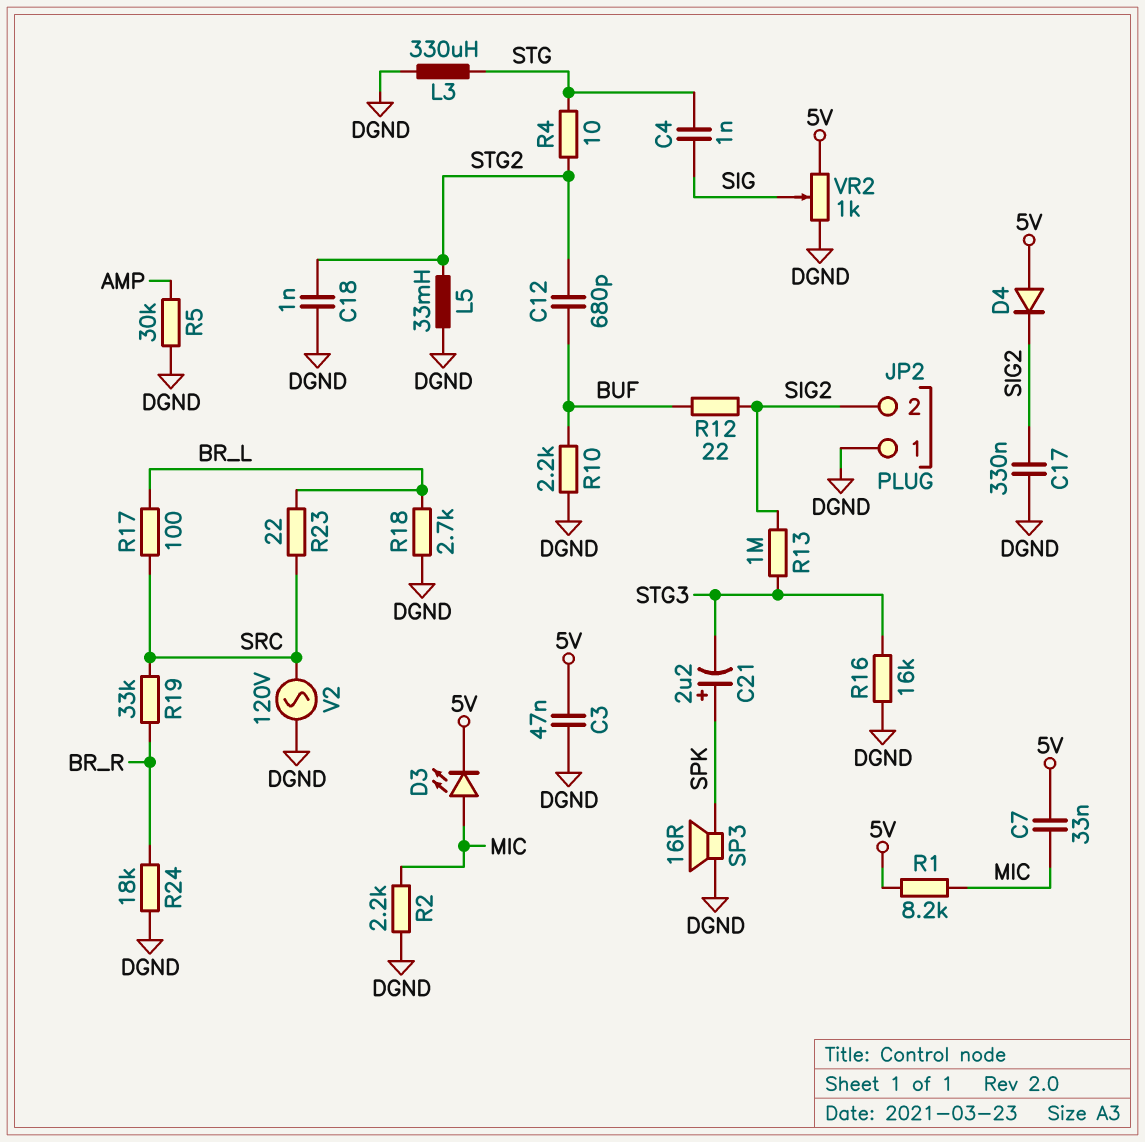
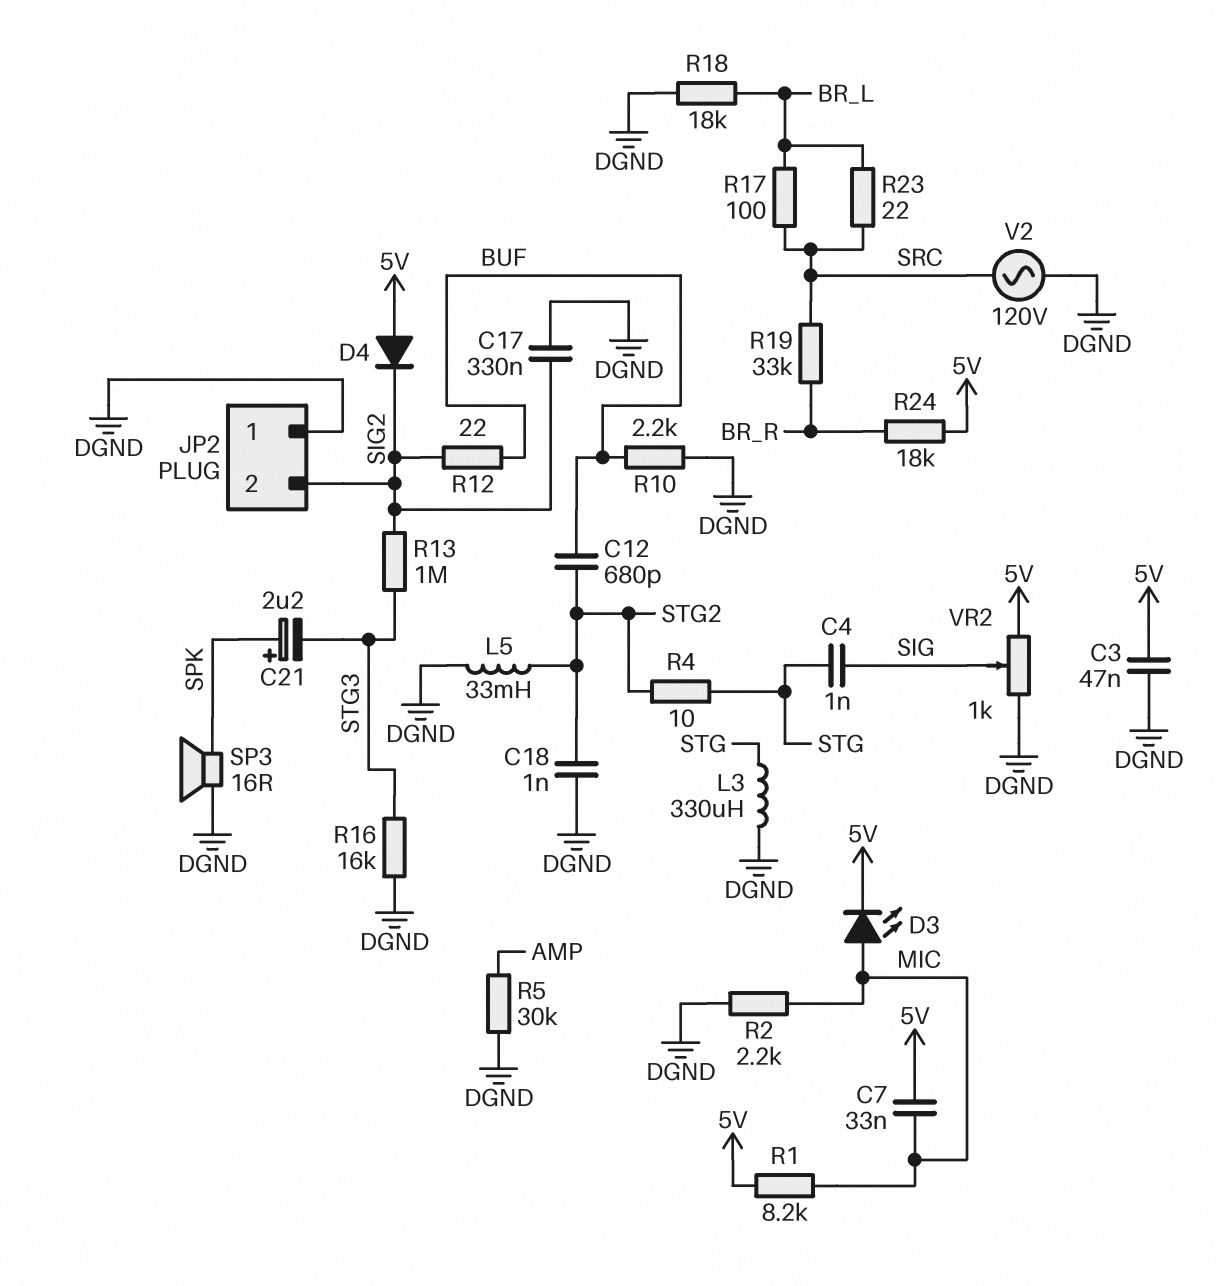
R18: 2.7k (BR_L, DGND) -> 18k (BR_L, DGND)
R24: 18k (BR_R, DGND) -> 18k (5V, BR_R)

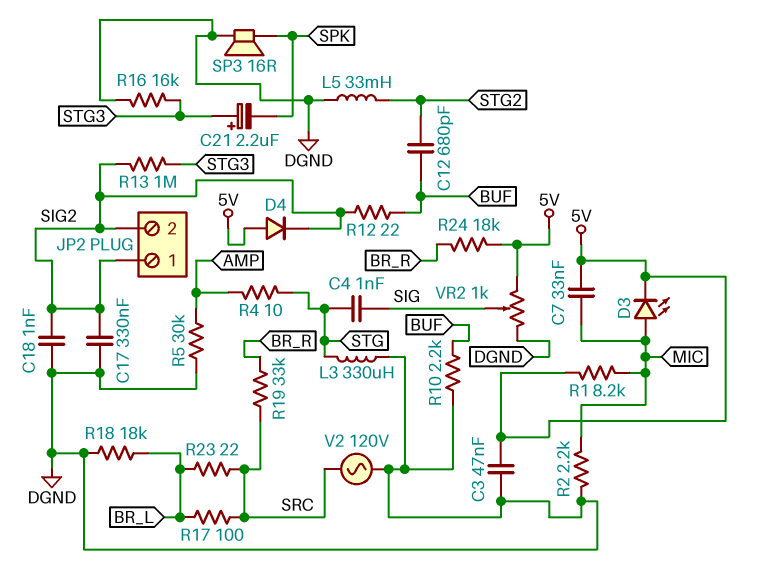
C18: 1nF (DGND, STG2) -> 1nF (DGND, SIG2)
C21: 2.2uF (plus SPK, minus STG3) -> 2.2uF (plus STG3, minus SPK)
JP2 pin 1: DGND -> SIG2
R4: 10 (STG, STG2) -> 10 (AMP, STG)

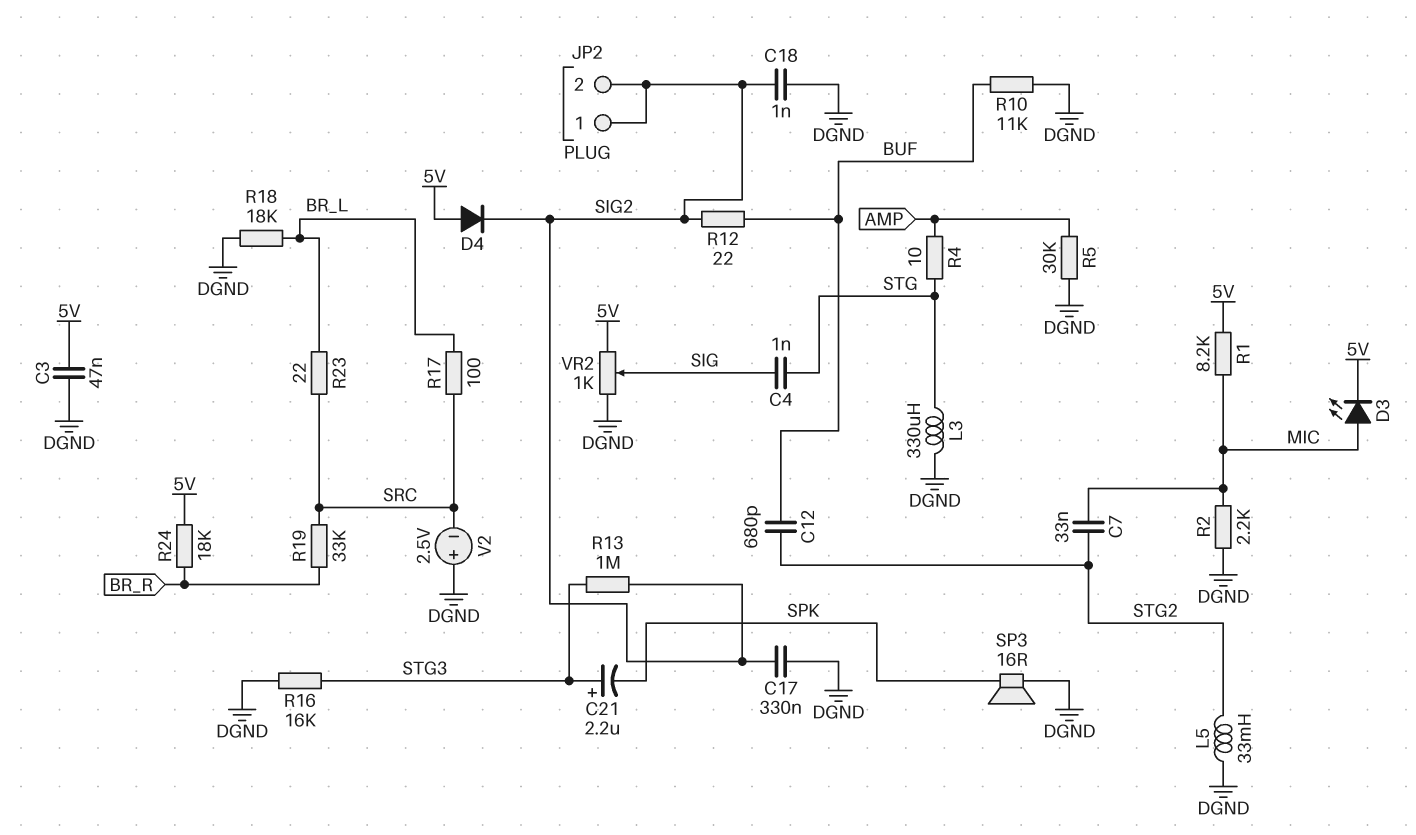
C7: 33nF (5V, MIC) -> 33nF (MIC, STG2)
R10: 2.2k (BUF, DGND) -> 11k (BUF, DGND)
V2: AC 120V (DGND, SRC) -> 2.5V (plus DGND, minus SRC)

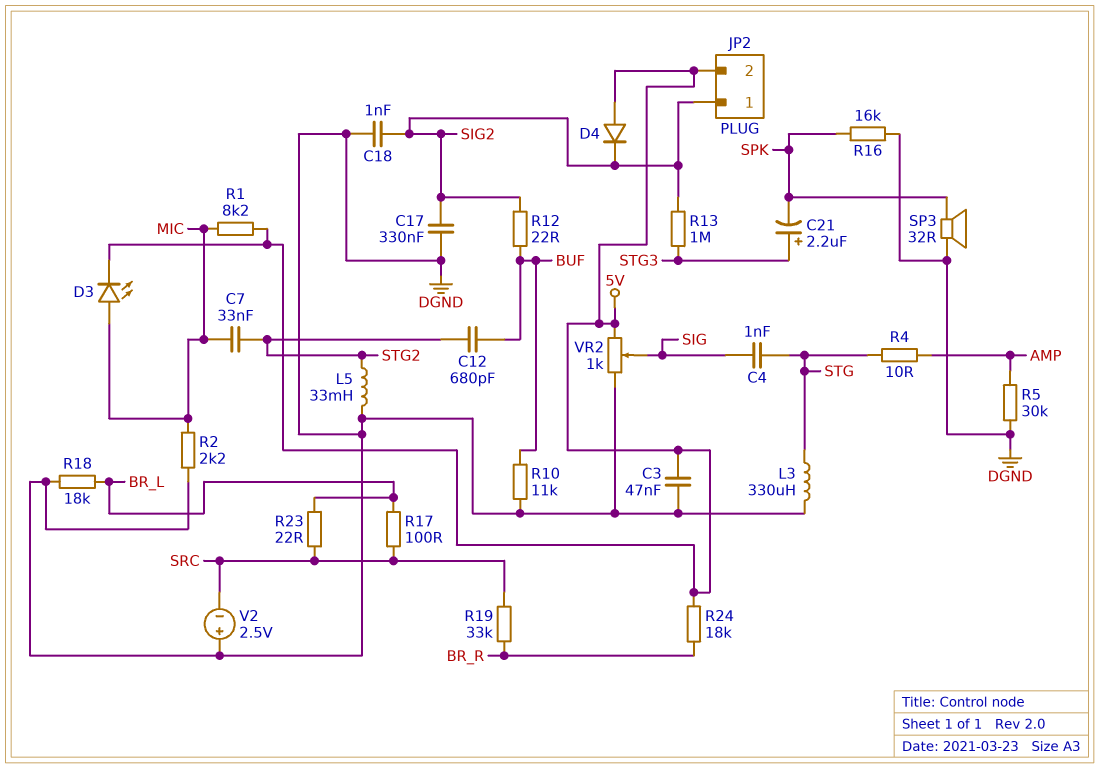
JP2 pin 2: SIG2 -> 5V
R16: 16k (DGND, STG3) -> 16k (DGND, SPK)
SP3: speaker 16R (DGND, SPK) -> speaker 32R (DGND, SPK)

